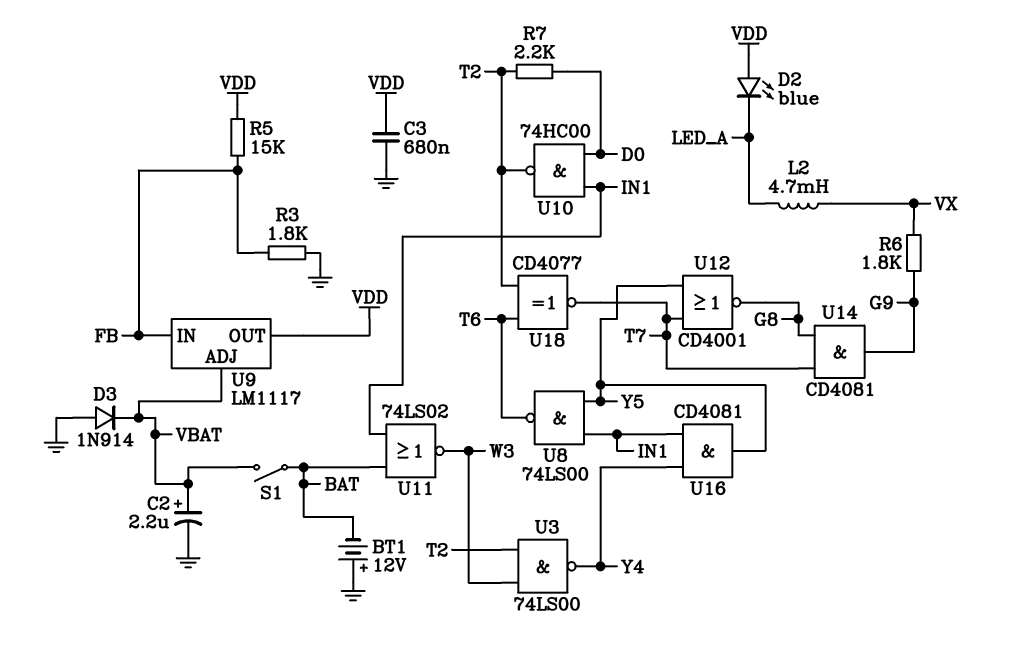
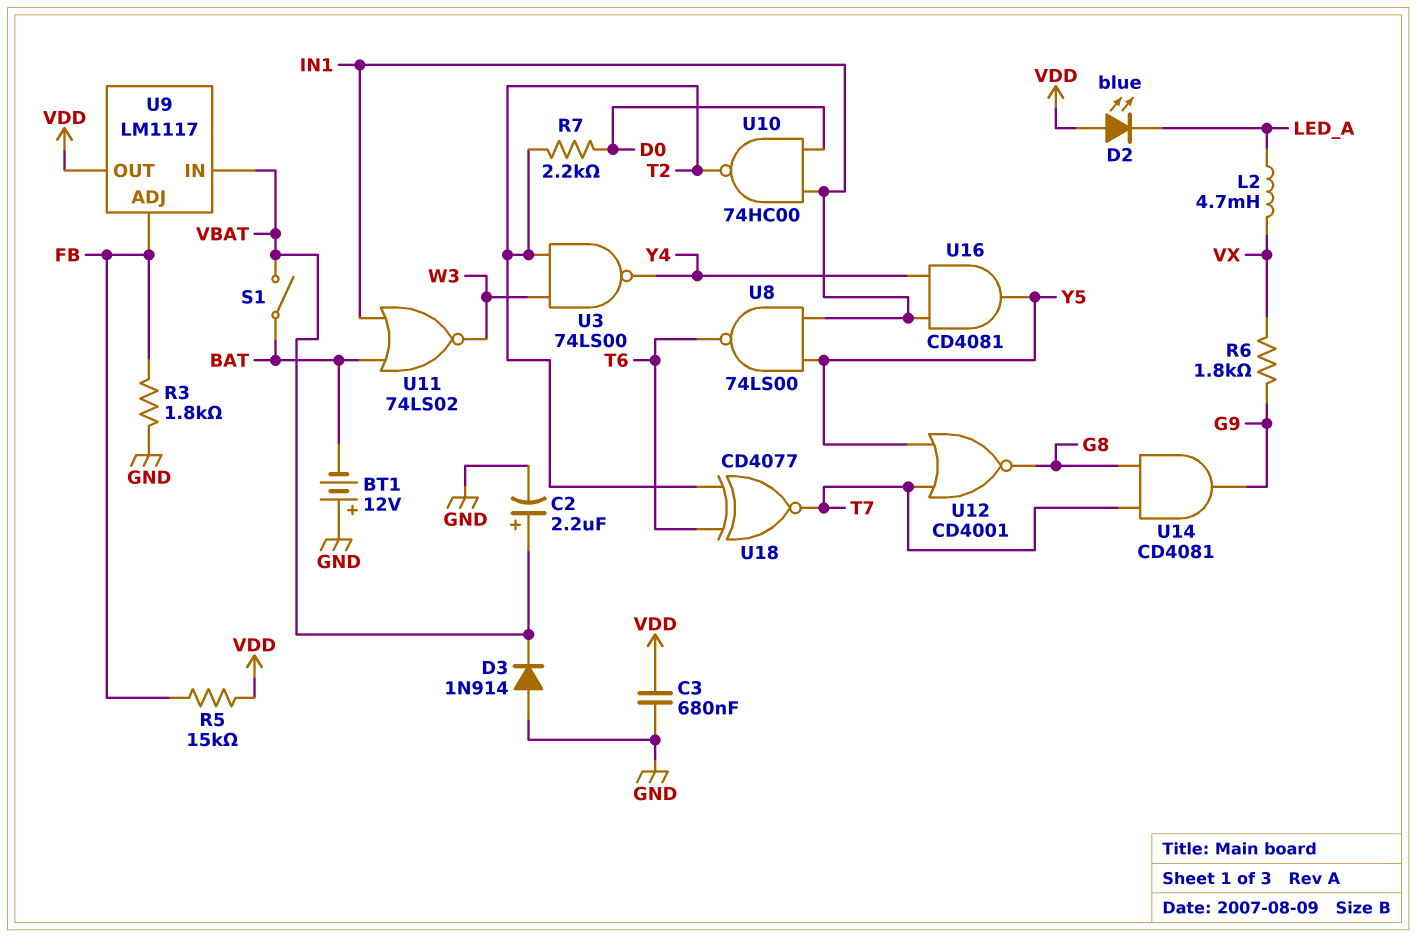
U9 pin ADJ: VBAT -> FB
U9 pin IN: FB -> VBAT

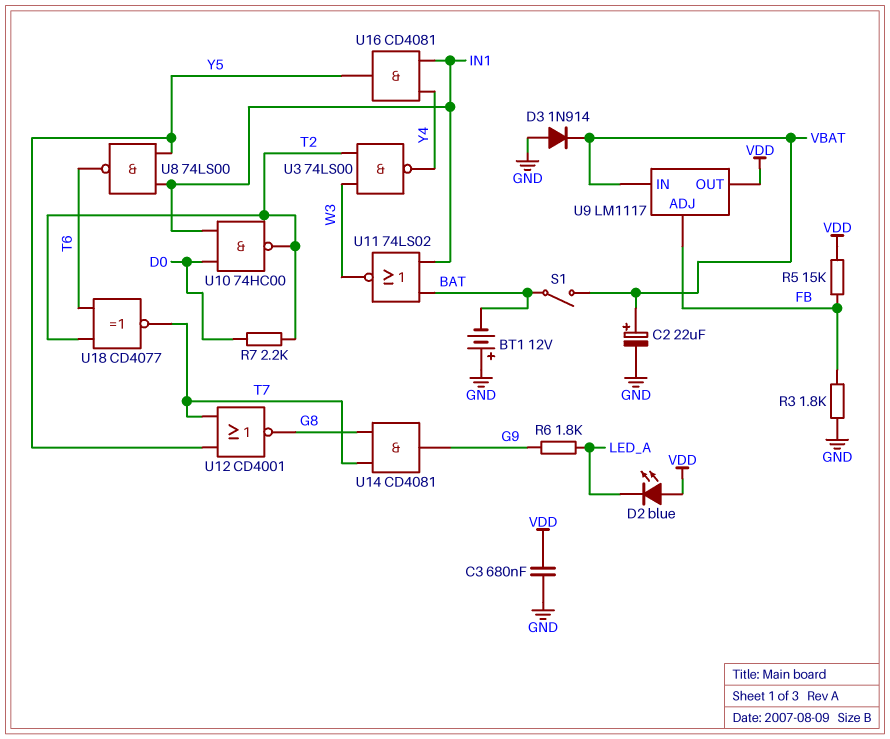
C2: 2.2uF (plus VBAT, minus GND) -> 22uF (plus VBAT, minus GND)
L2: 4.7mH (LED_A, VX) -> none
R6: 1.8k (G9, VX) -> 1.8k (G9, LED_A)

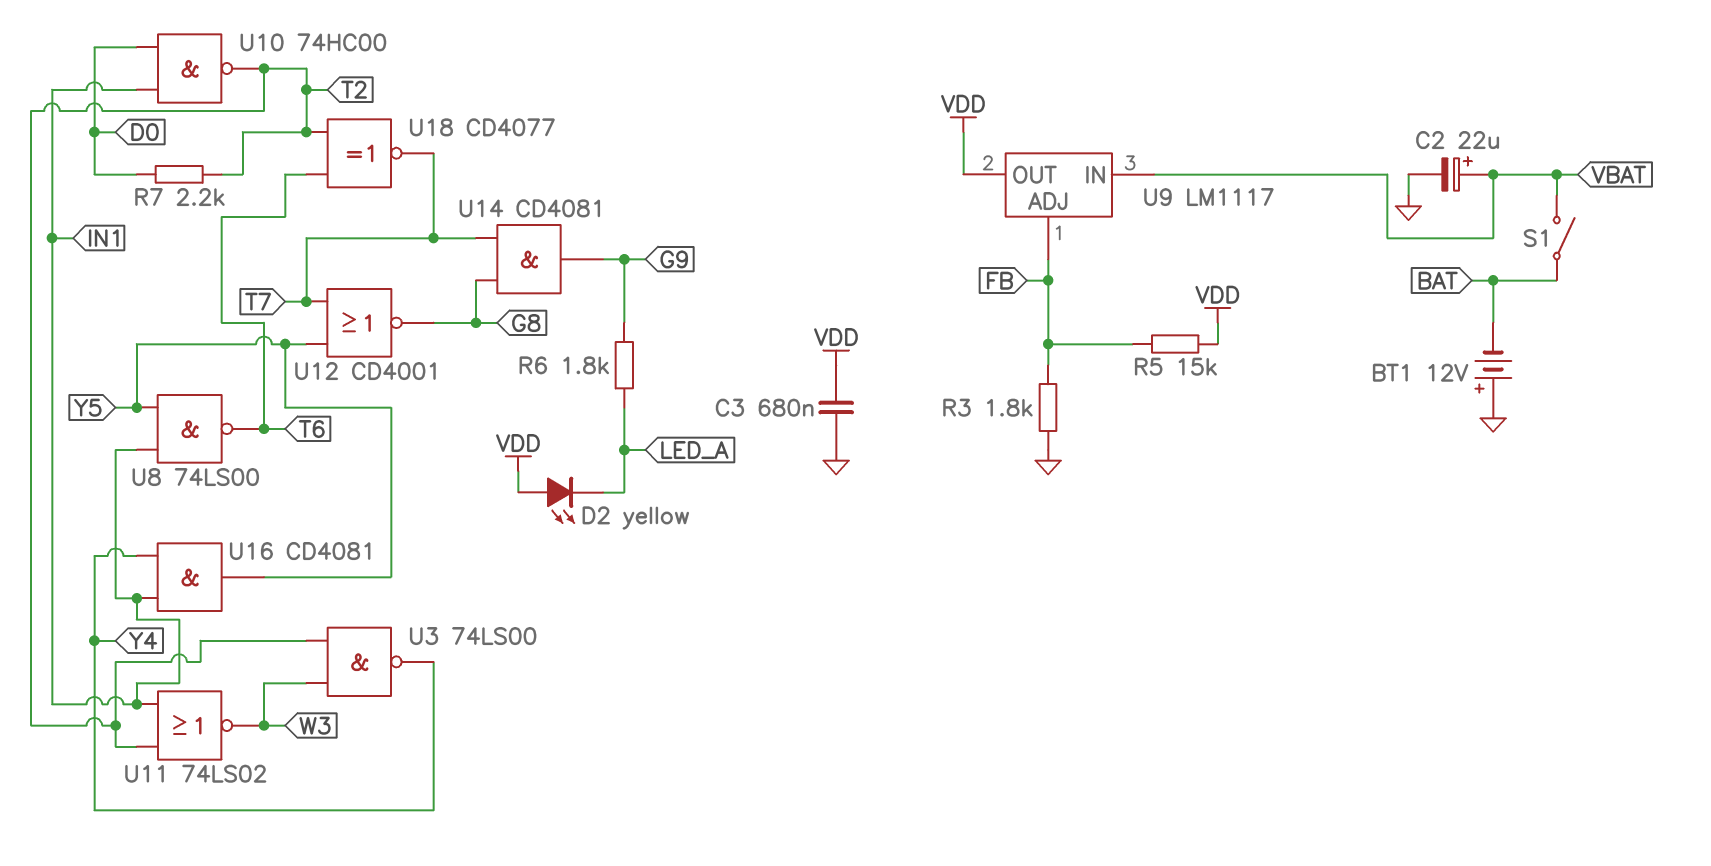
D2: LED blue (A VDD, K LED_A) -> LED yellow (A VDD, K LED_A)
D3: diode 1N914 (A GND, K VBAT) -> none
U11: NOR 74LS02 (in BAT, in IN1, out W3) -> NOR 74LS02 (in IN1, in T2, out W3)

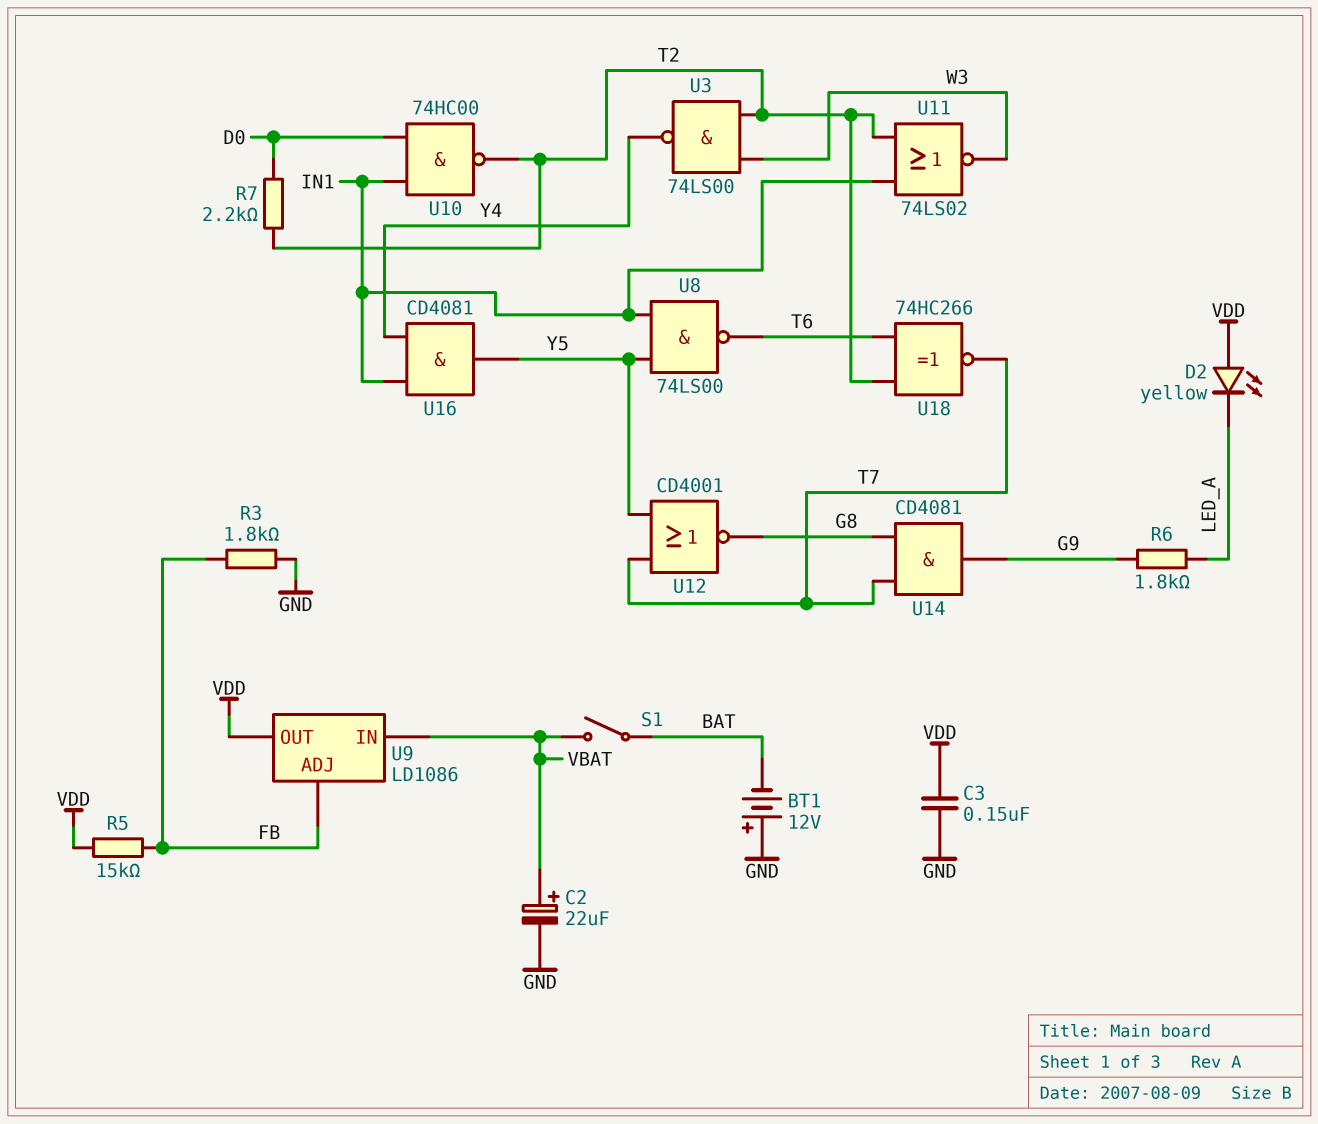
C3: 680nF (GND, VDD) -> 150nF (GND, VDD)
U9: LM1117 -> LD1086
U18: XNOR CD4077 (in T2, in T6, out T7) -> XNOR 74HC266 (in T2, in T6, out T7)

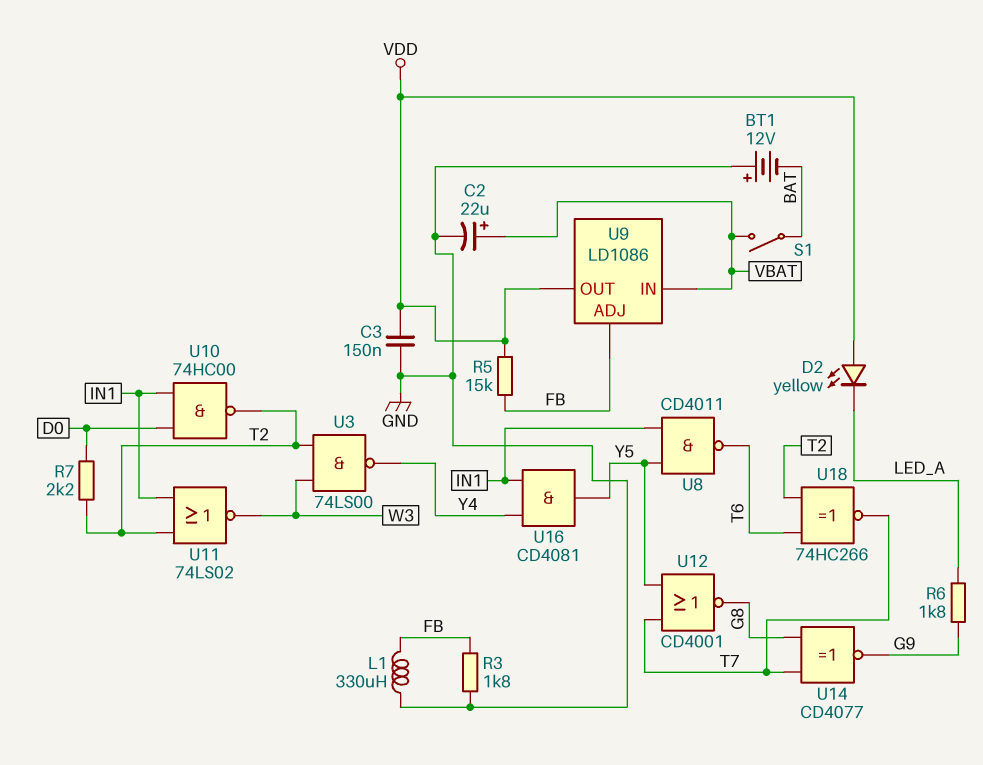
L1: none -> 330uH (FB, GND)
U8: NAND 74LS00 (in IN1, in Y5, out T6) -> NAND CD4011 (in IN1, in Y5, out T6)
U14: AND CD4081 (in G8, in T7, out G9) -> XNOR CD4077 (in G8, in T7, out G9)

